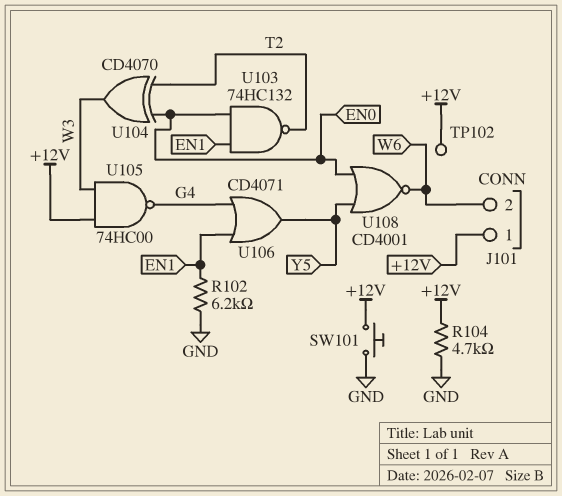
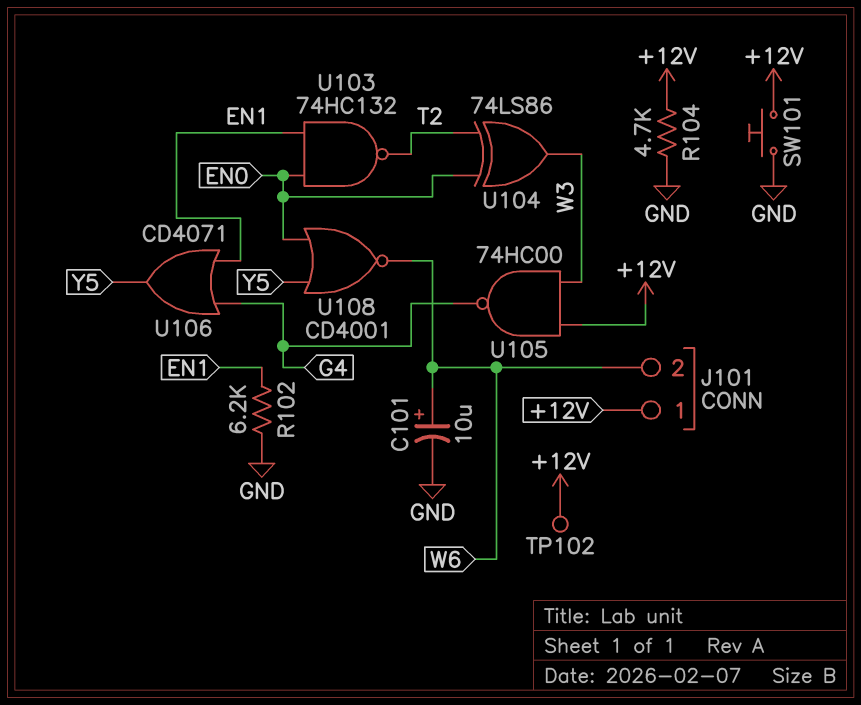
C101: none -> 10uF (plus W6, minus GND)
U104: XOR CD4070 (in EN0, in T2, out W3) -> XOR 74LS86 (in EN0, in T2, out W3)

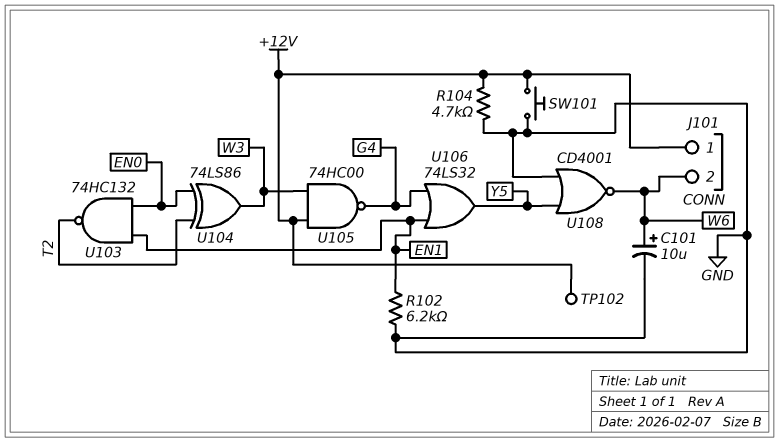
U106: OR CD4071 (in EN1, in G4, out Y5) -> OR 74LS32 (in EN1, in G4, out Y5)
U108: NOR CD4001 (in EN0, in Y5, out W6) -> NOR CD4001 (in GND, in Y5, out W6)

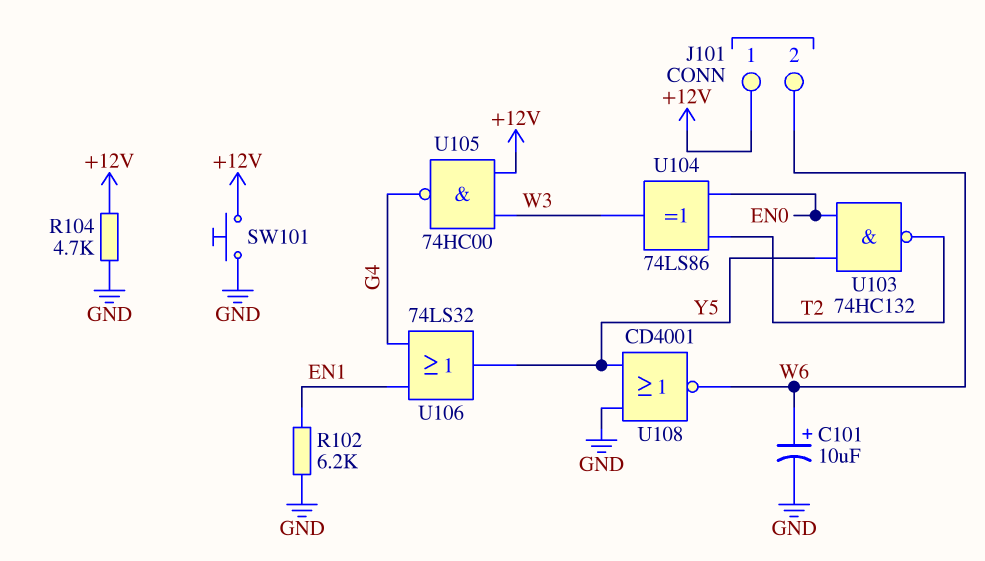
TP102: test point (+12V) -> none
U103: NAND 74HC132 (in EN0, in EN1, out T2) -> NAND 74HC132 (in EN0, in Y5, out T2)

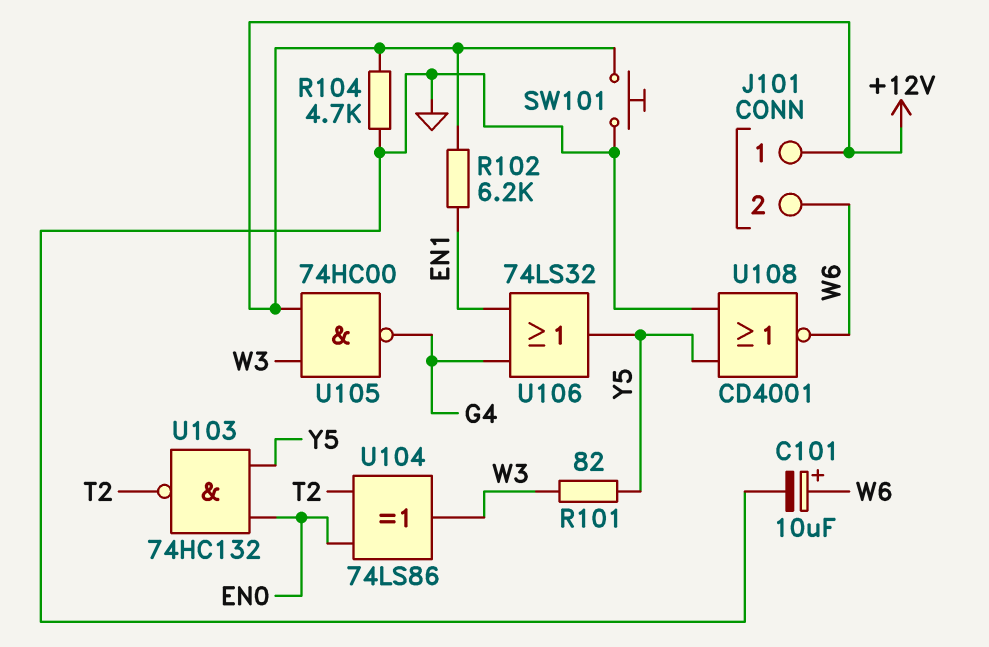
R101: none -> 82 (W3, Y5)
R102: 6.2k (EN1, GND) -> 6.2k (+12V, EN1)

